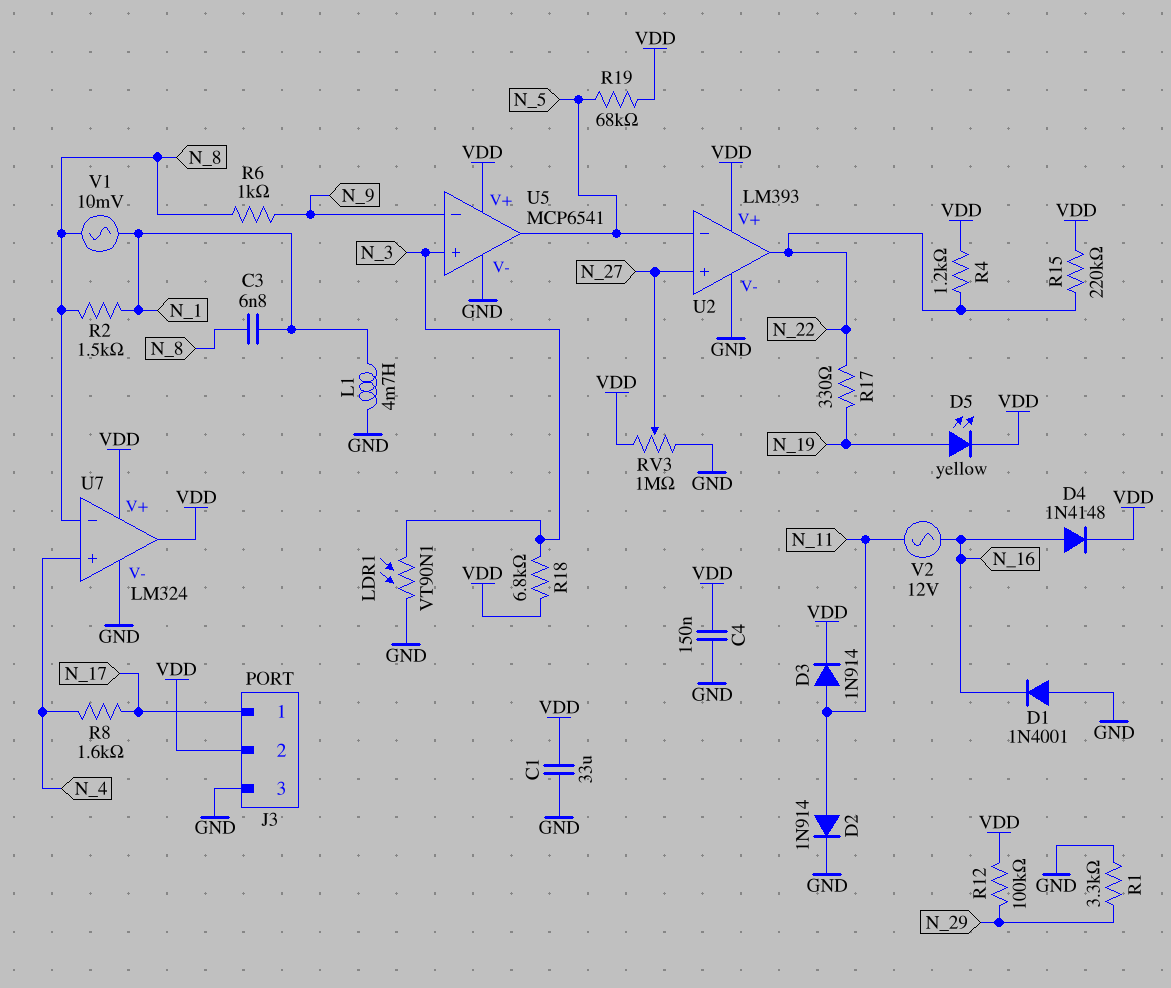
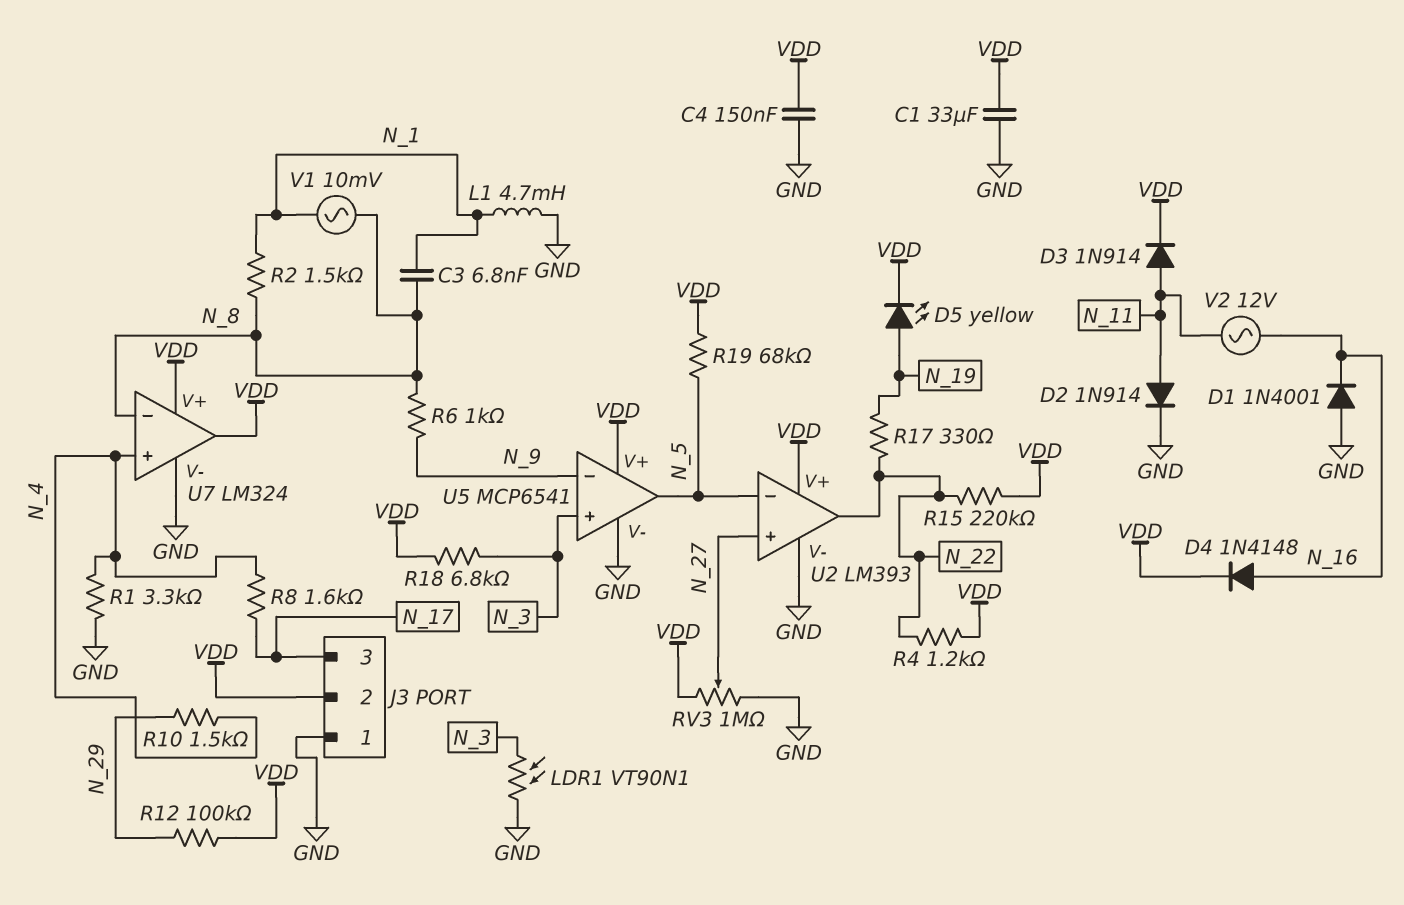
J3 pin 1: N_17 -> GND
J3 pin 3: GND -> N_17
R1: 3.3k (GND, N_29) -> 3.3k (GND, N_4)
R10: none -> 1.5k (N_4, N_29)

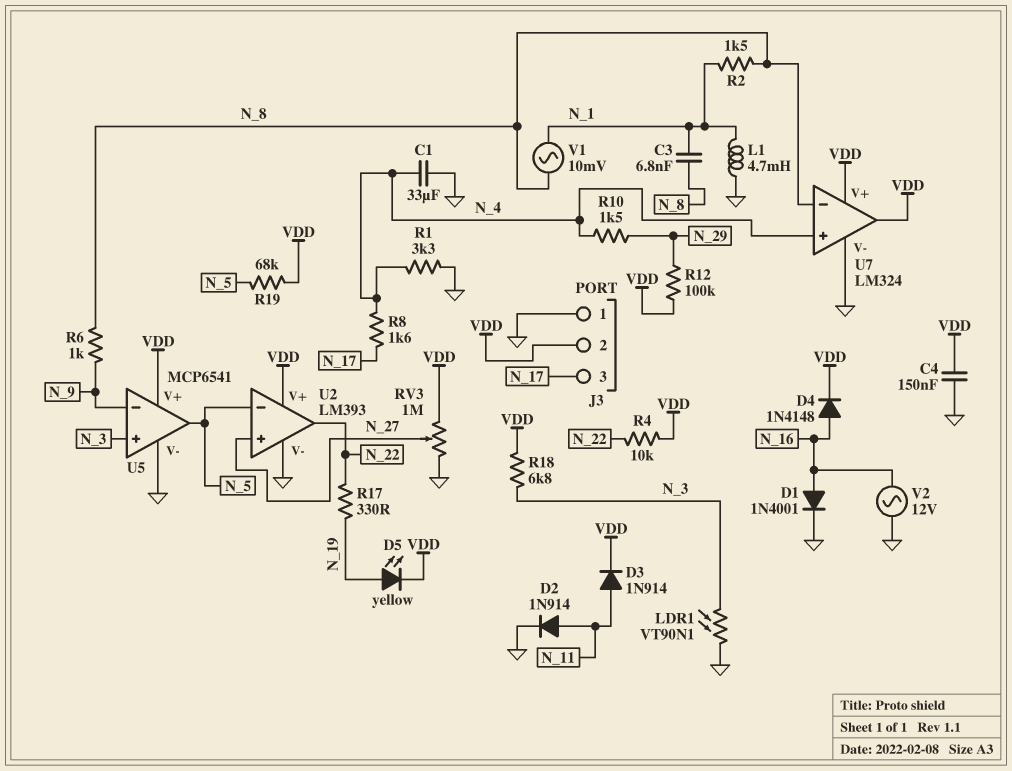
C1: 33uF (GND, VDD) -> 33uF (GND, N_4)
D1: diode 1N4001 (A GND, K N_16) -> diode 1N4001 (A N_16, K GND)
R4: 1.2k (N_22, VDD) -> 10k (N_22, VDD)
R15: 220k (N_22, VDD) -> none
V2: AC 12V (N_11, N_16) -> AC 12V (GND, N_16)

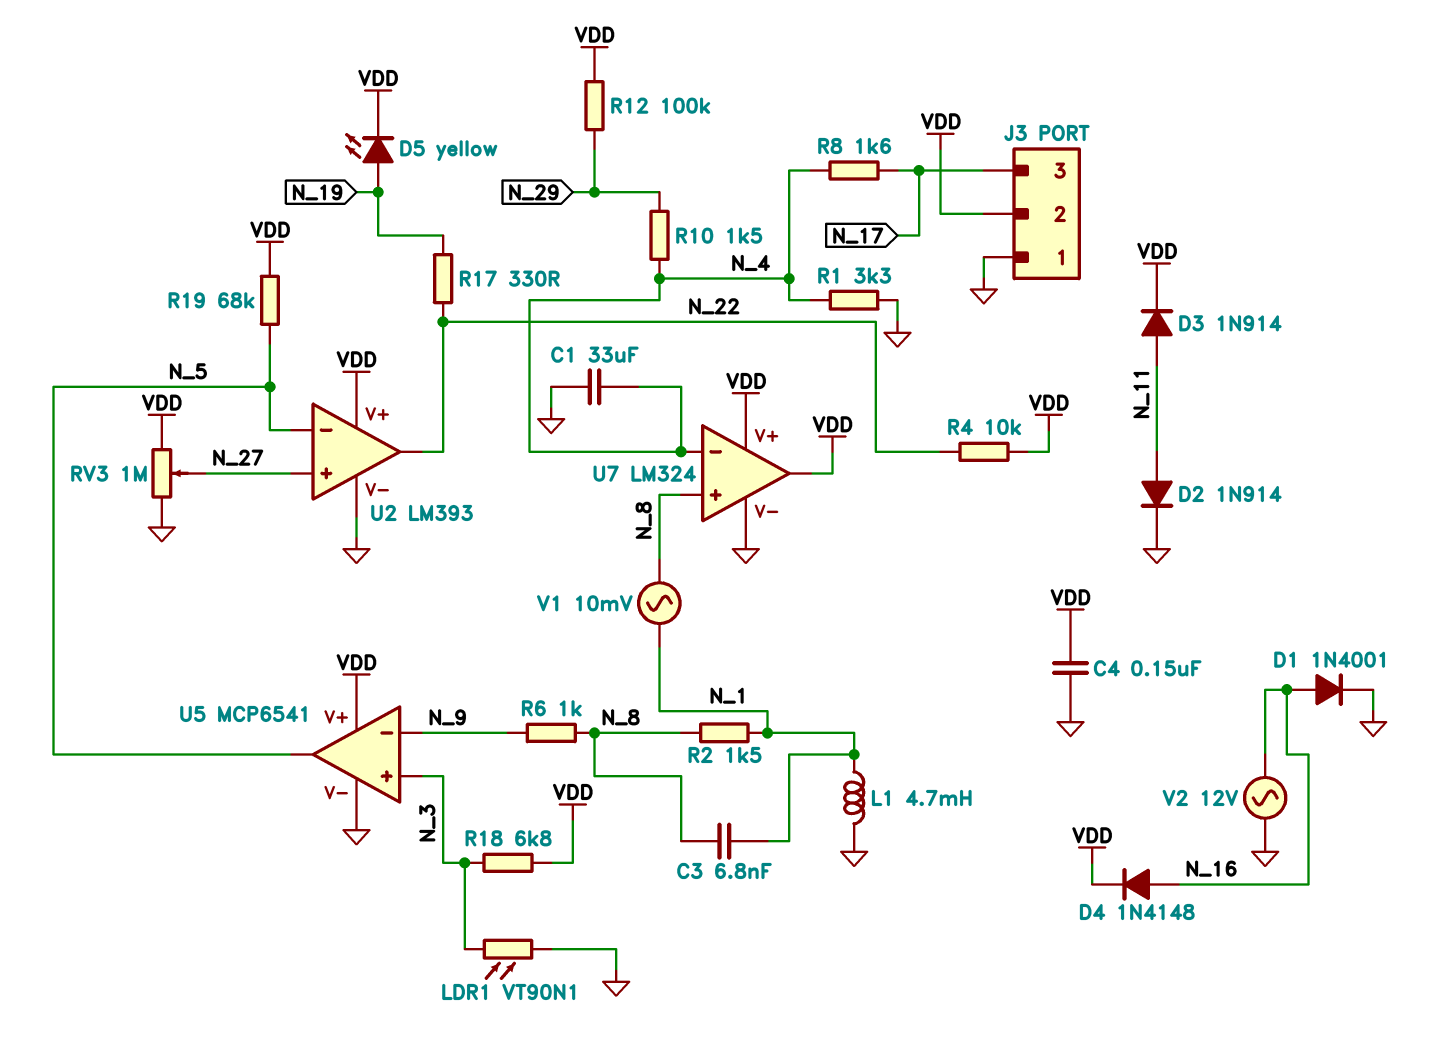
U7 pin in+: N_4 -> N_8
U7 pin in-: N_8 -> N_4

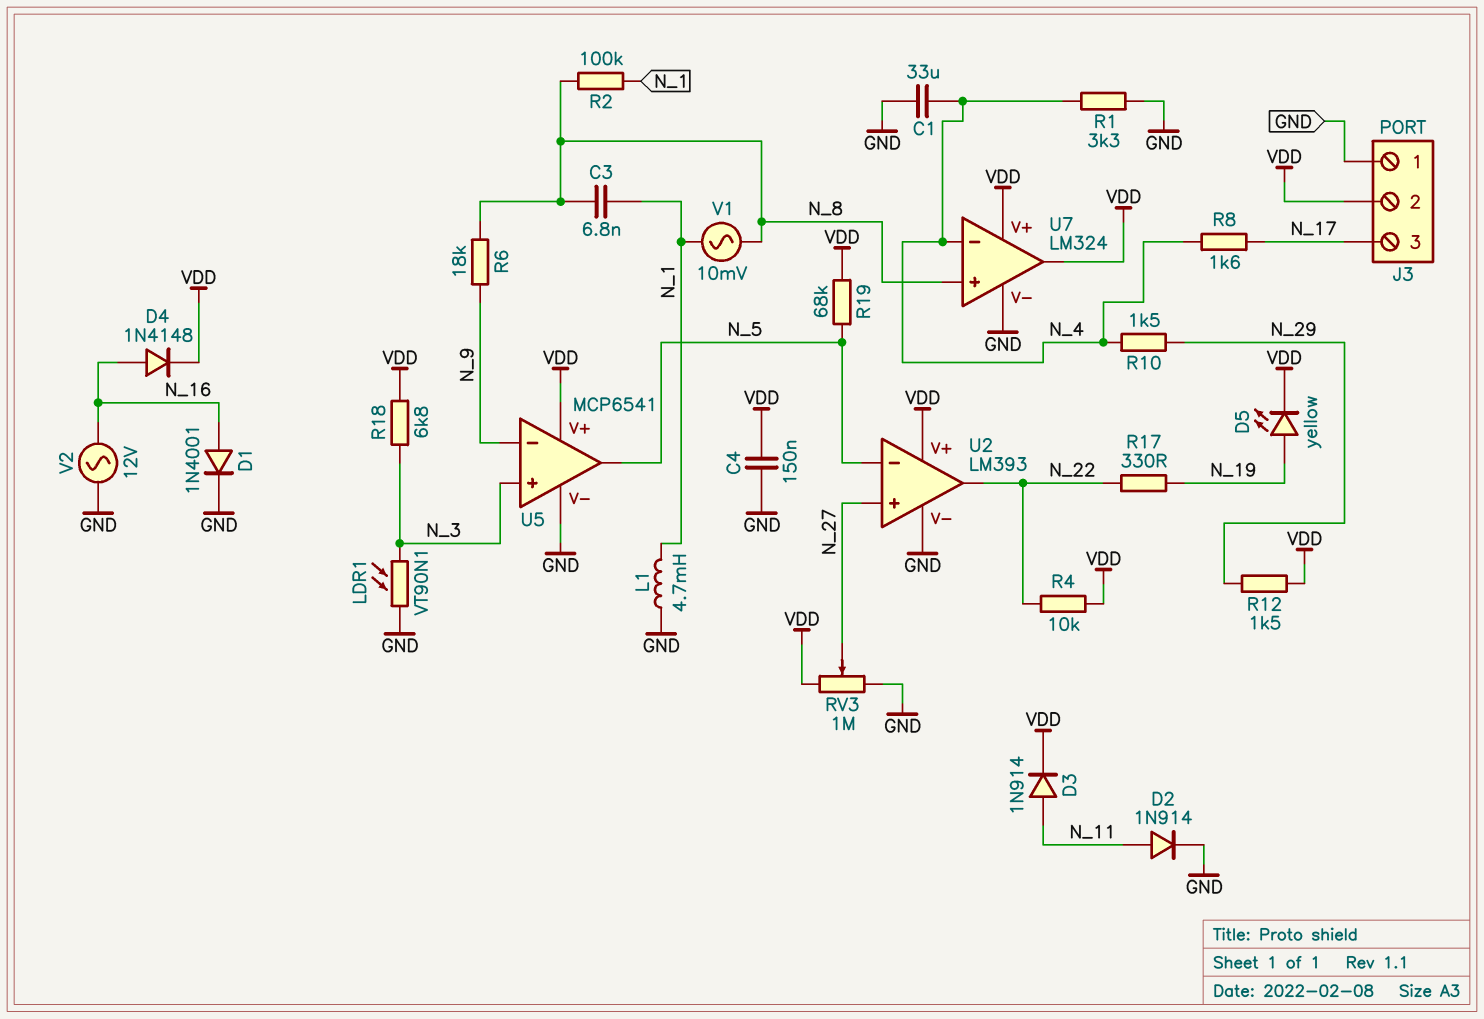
R2: 1.5k (N_1, N_8) -> 100k (N_1, N_8)
R6: 1k (N_8, N_9) -> 18k (N_8, N_9)
R12: 100k (N_29, VDD) -> 1.5k (N_29, VDD)

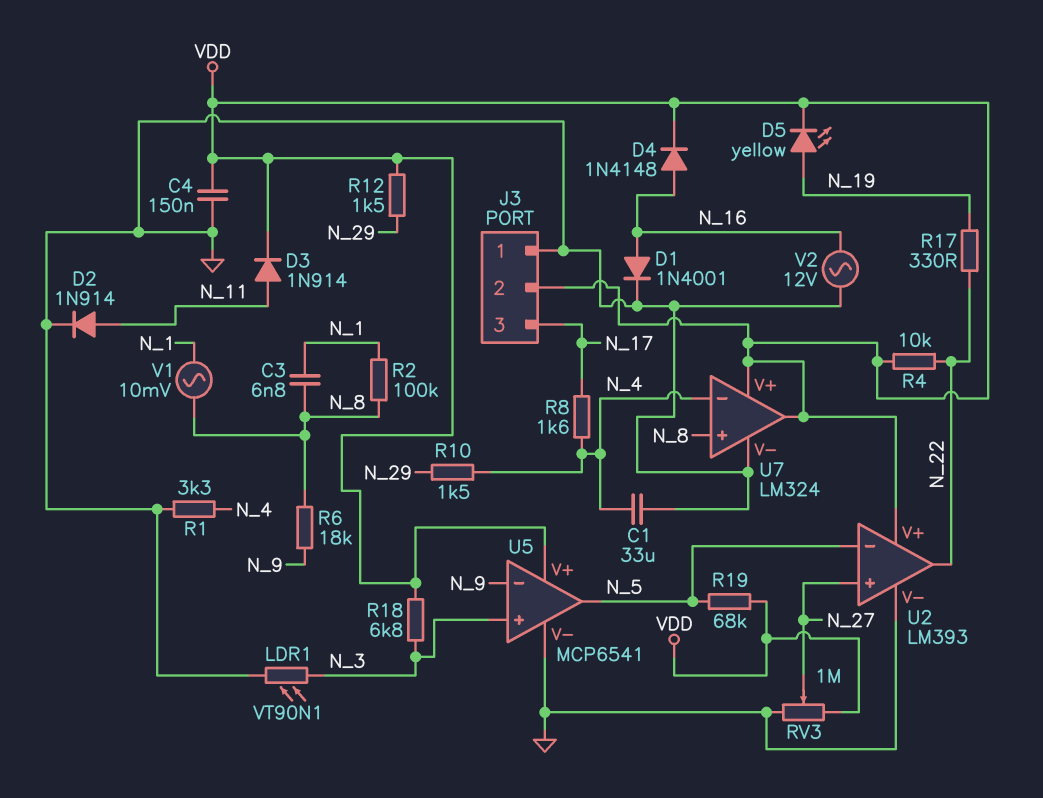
L1: 4.7mH (GND, N_1) -> none

